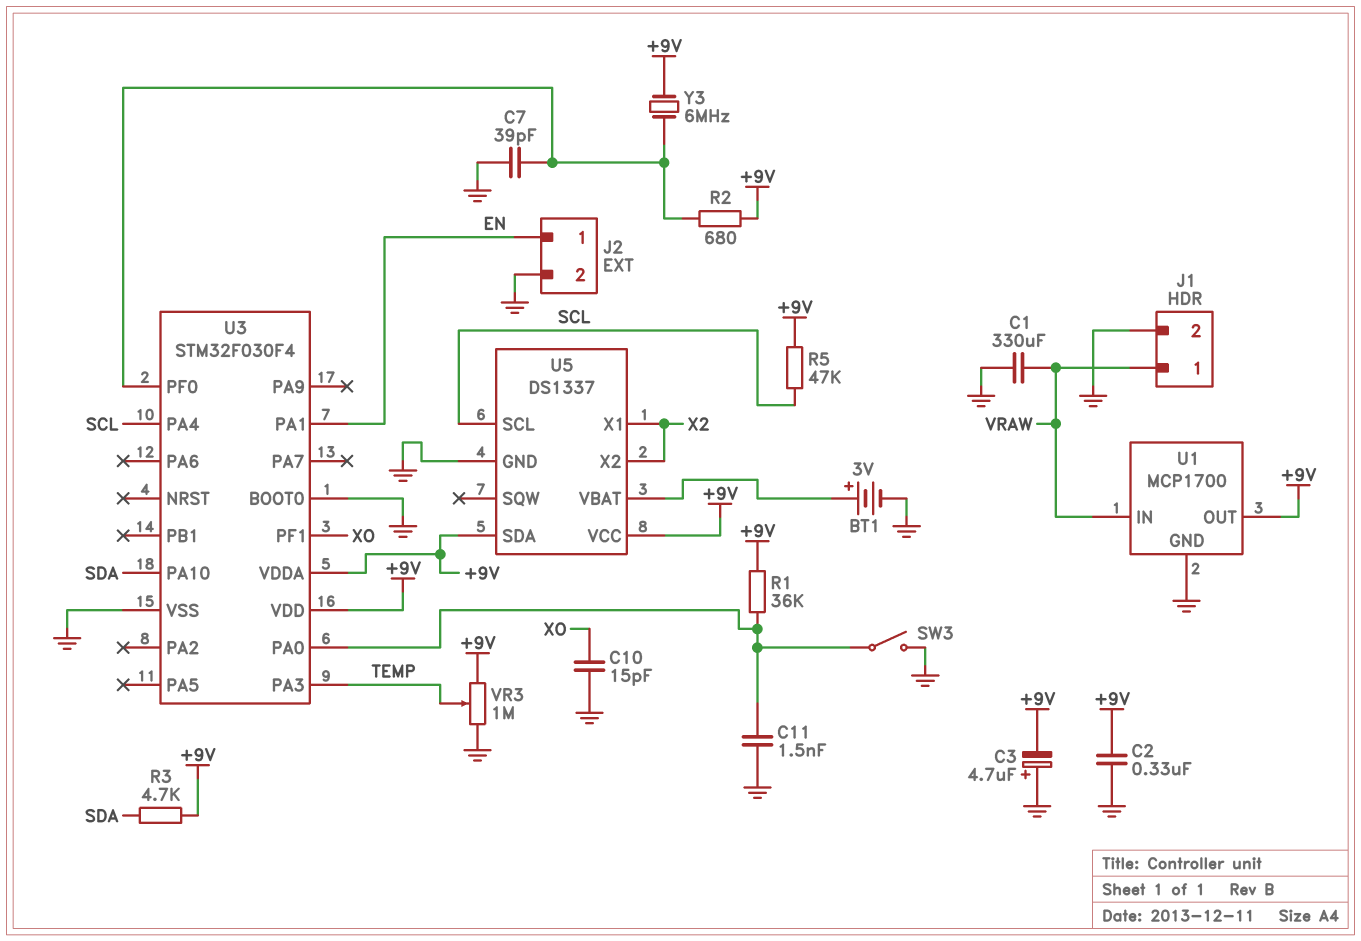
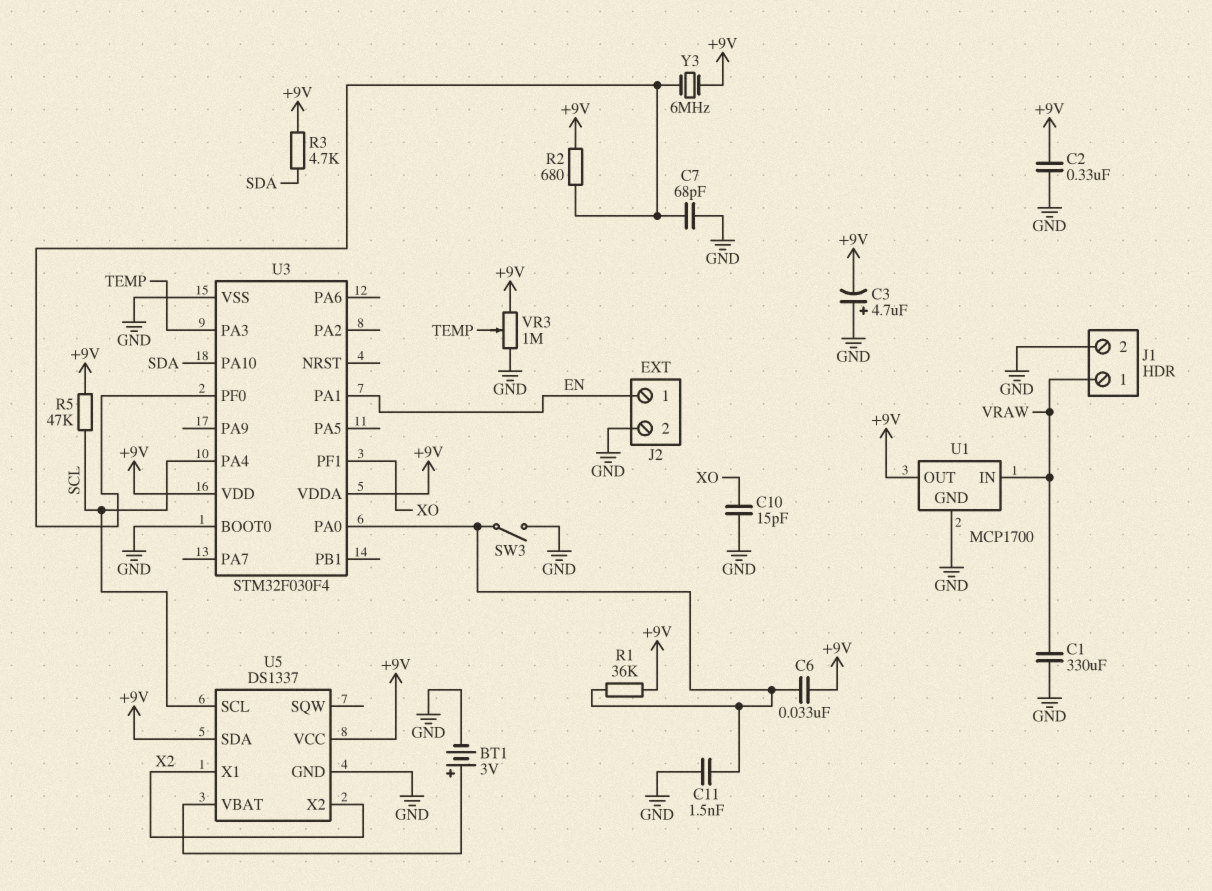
C6: none -> 33nF (+9V, U3/PA0)
C7: 39pF (GND, U3/PF0) -> 68pF (GND, U3/PF0)

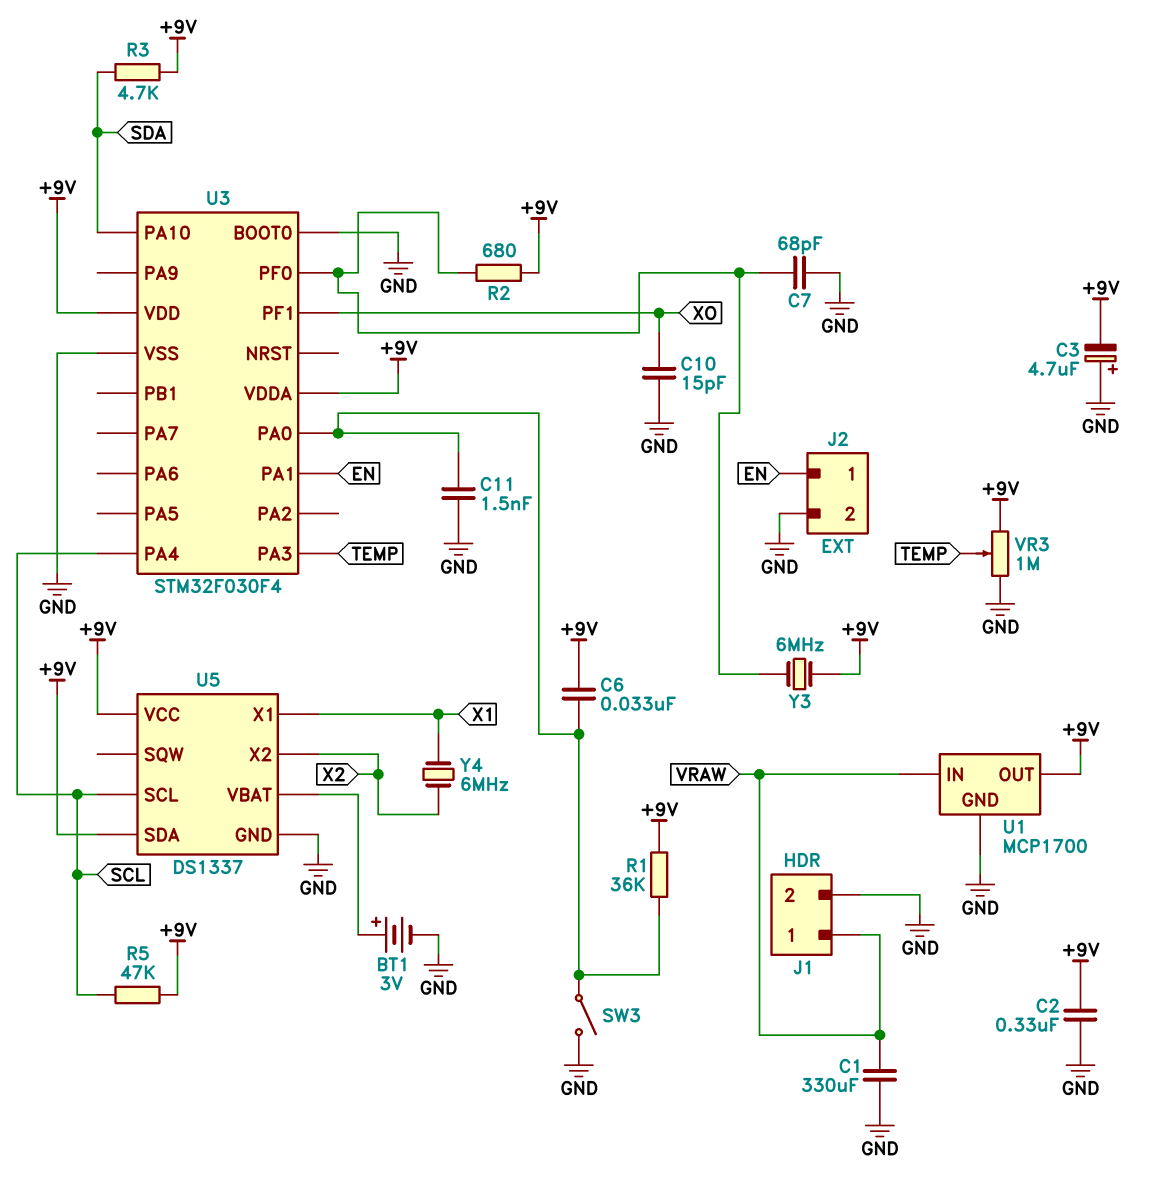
U5 pin X1: X2 -> X1
Y4: none -> 6MHz (X1, X2)

